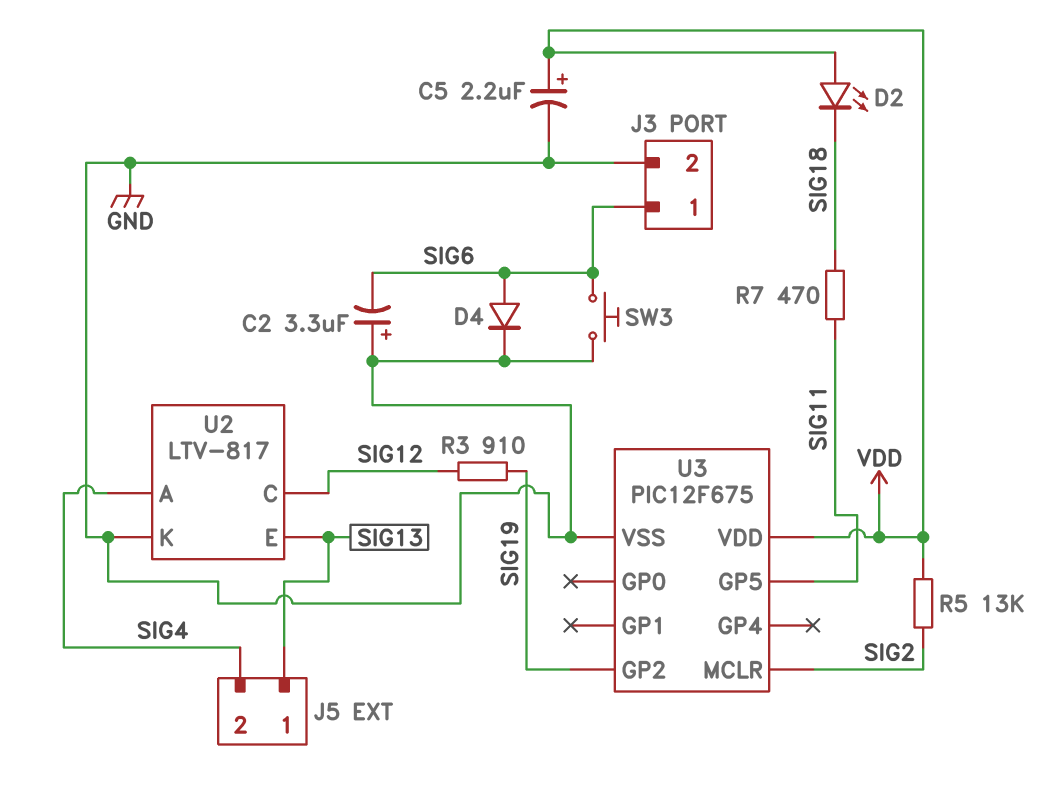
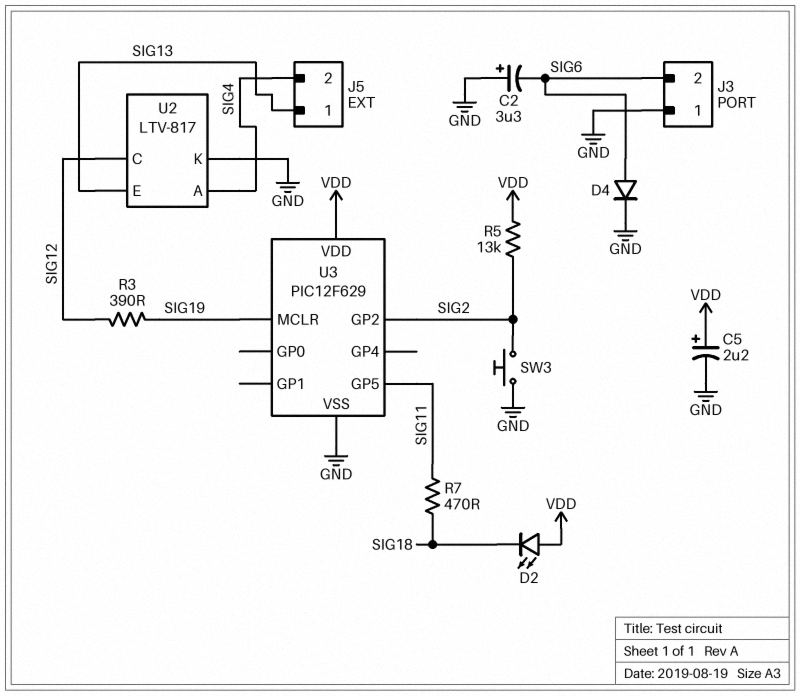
J3 pin 1: SIG6 -> GND
J3 pin 2: GND -> SIG6
R3: 910 (SIG12, SIG19) -> 390 (SIG12, SIG19)
SW3: button (GND, SIG6) -> button (GND, SIG2)
U3: PIC12F675 -> PIC12F629
U3 pin GP2: SIG19 -> SIG2
U3 pin MCLR: SIG2 -> SIG19

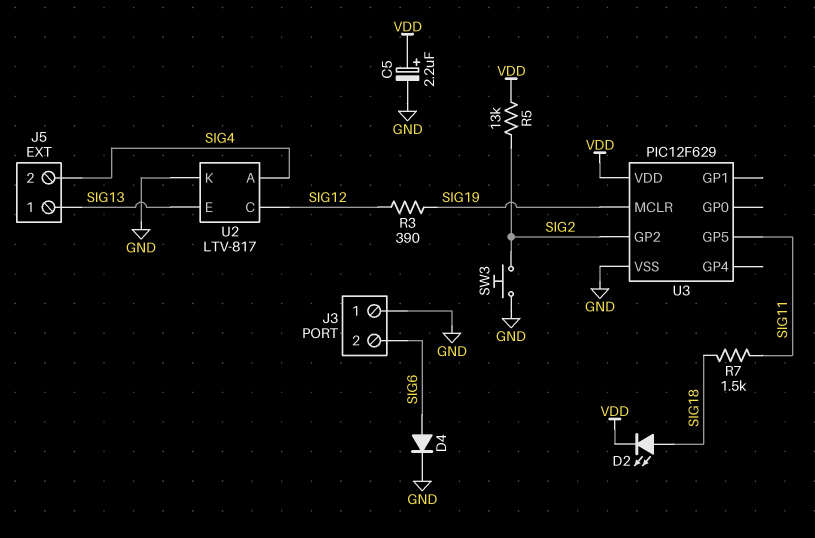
C2: 3.3uF (plus GND, minus SIG6) -> none
D2: LED (A VDD, K SIG18) -> LED (A SIG18, K VDD)
R7: 470 (SIG11, SIG18) -> 1.5k (SIG11, SIG18)

